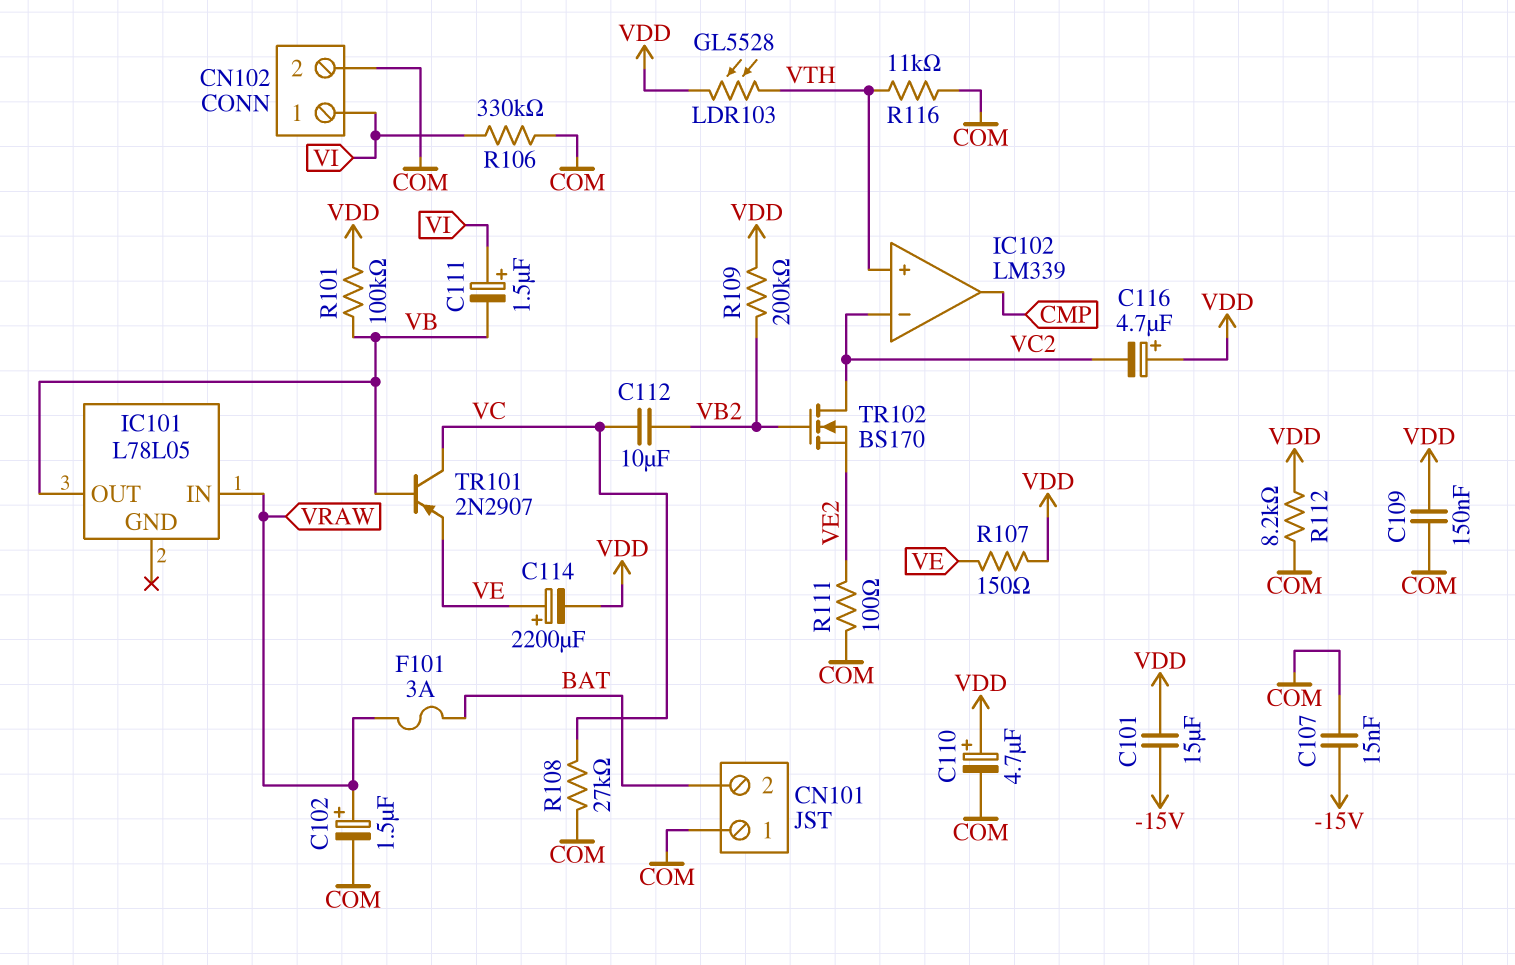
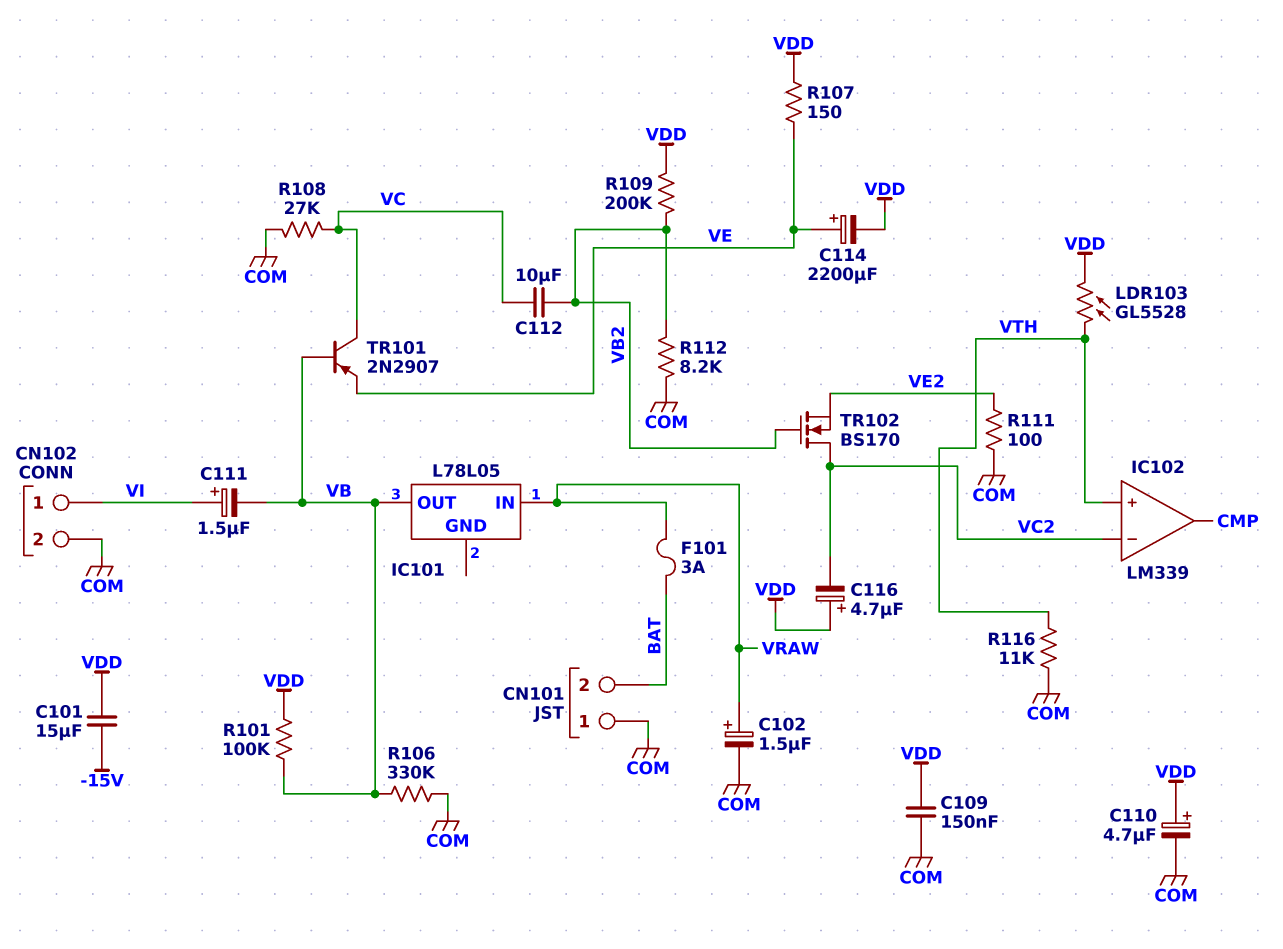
C107: 15nF (-15V, COM) -> none
R106: 330k (COM, VI) -> 330k (COM, VB)
R112: 8.2k (COM, VDD) -> 8.2k (COM, VB2)

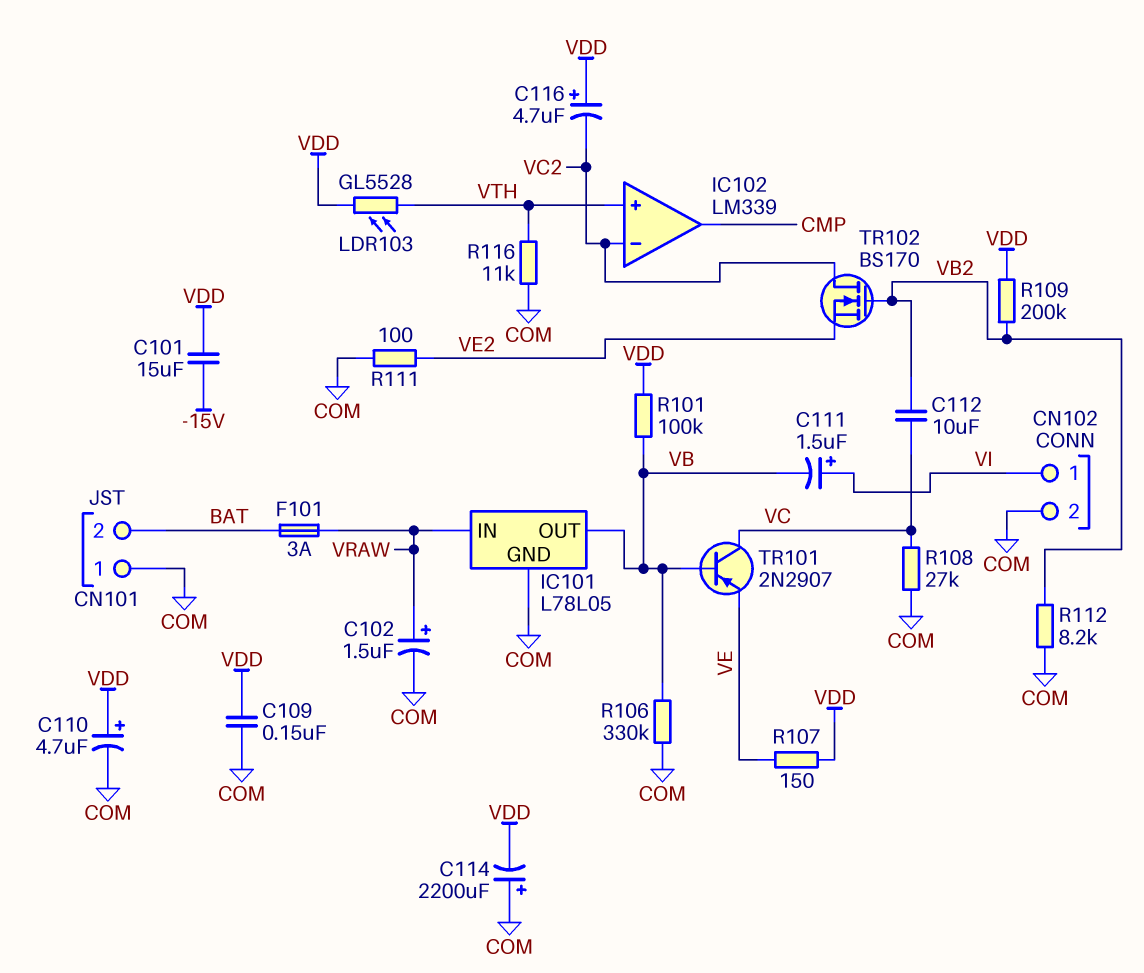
C114: 2200uF (plus VE, minus VDD) -> 2200uF (plus COM, minus VDD)
IC101 pin GND: none -> COM

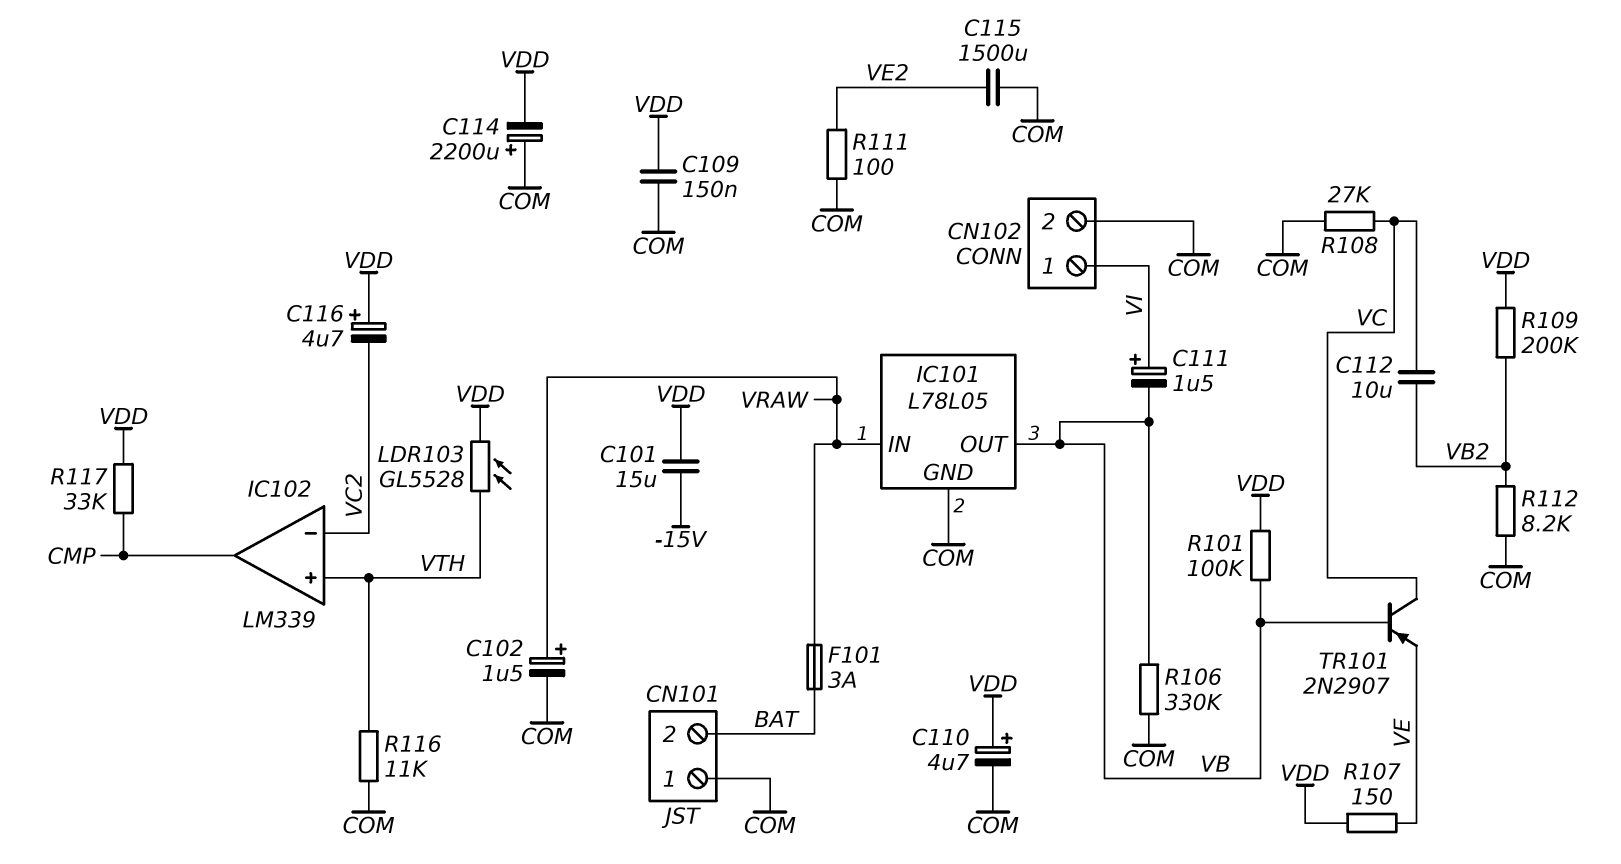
C115: none -> 1500uF (COM, VE2)
R117: none -> 33k (CMP, VDD)
TR102: NMOS BS170 (G VB2, D VC2, S VE2) -> none

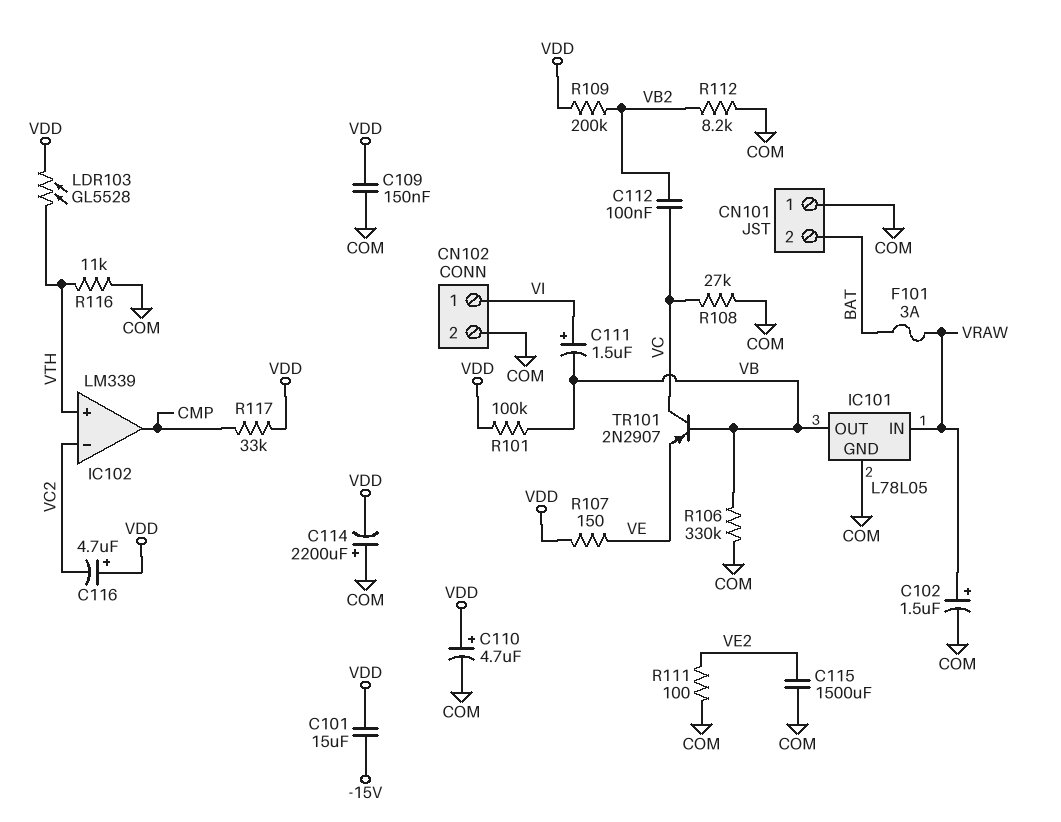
C112: 10uF (VB2, VC) -> 100nF (VB2, VC)

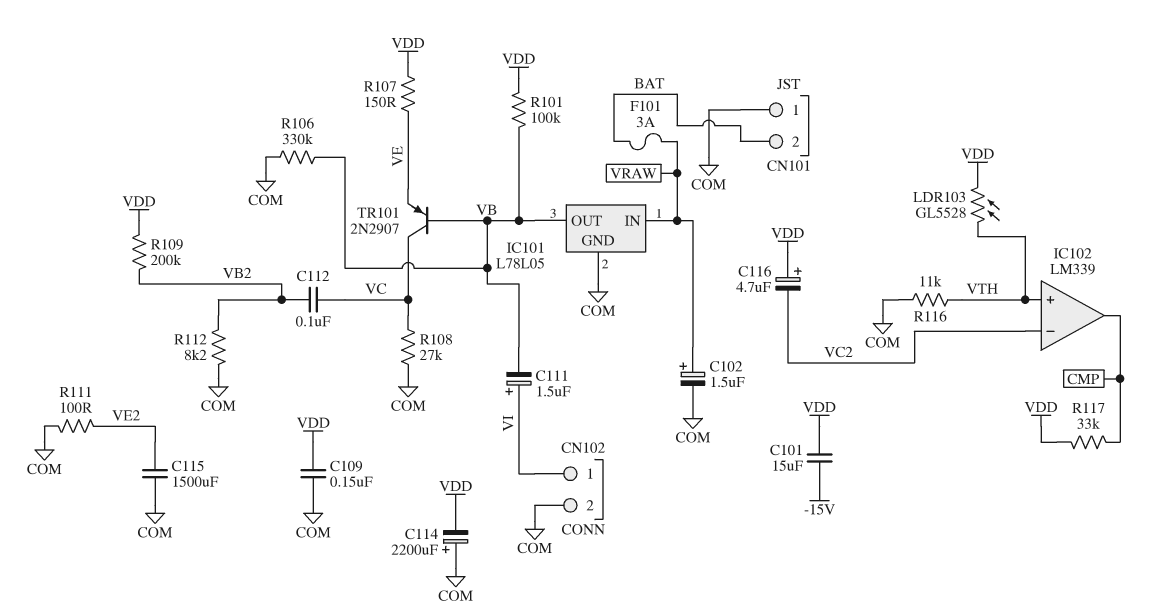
C110: 4.7uF (plus VDD, minus COM) -> none

